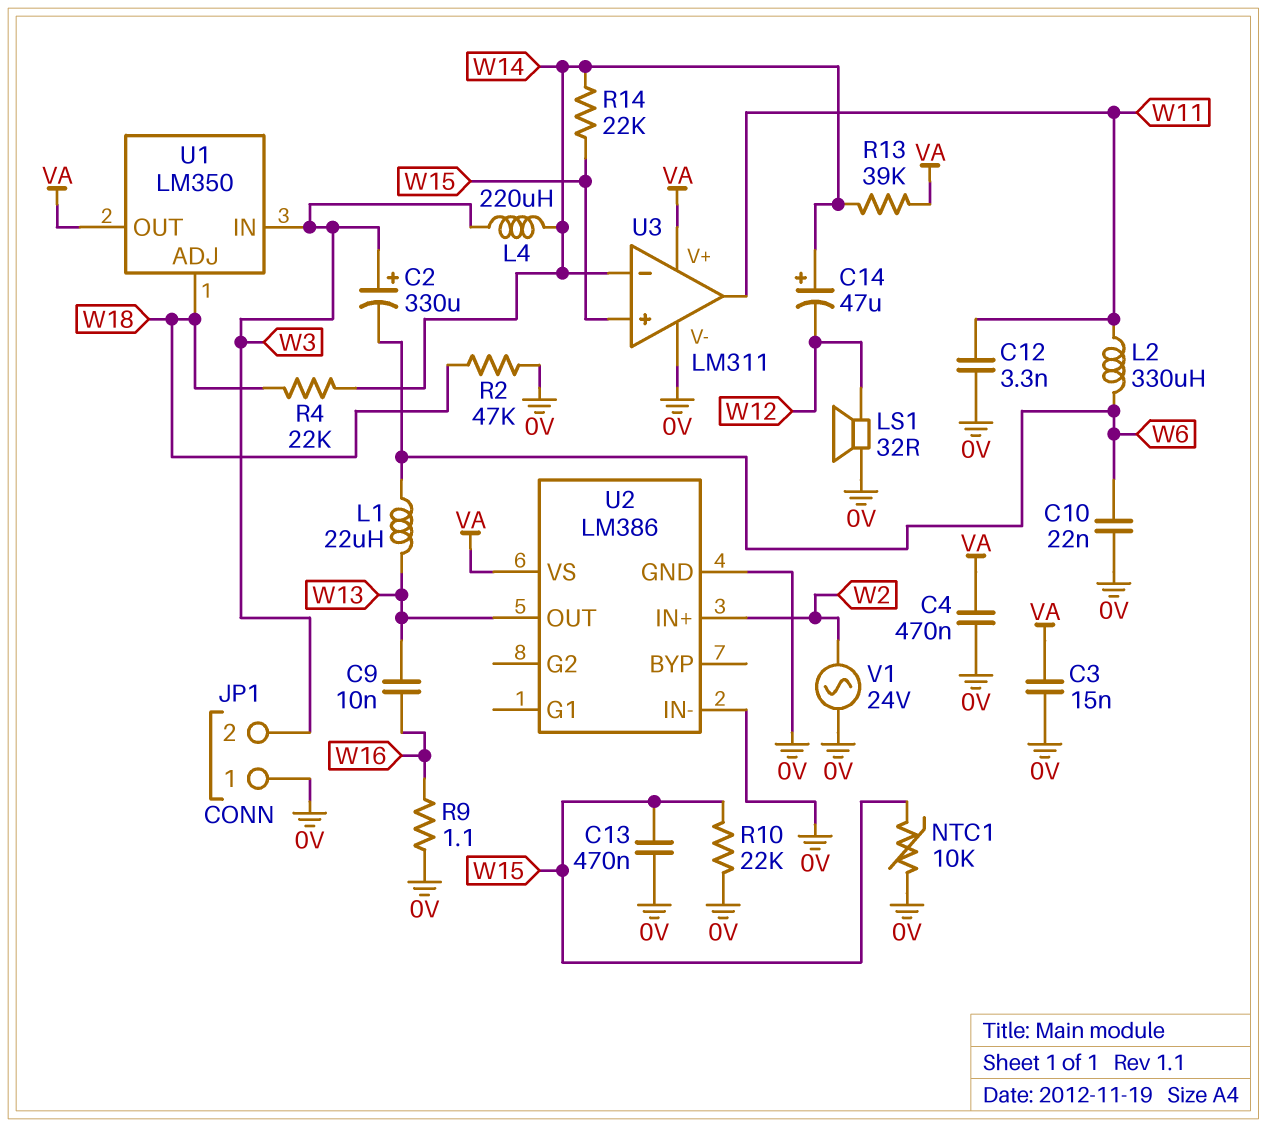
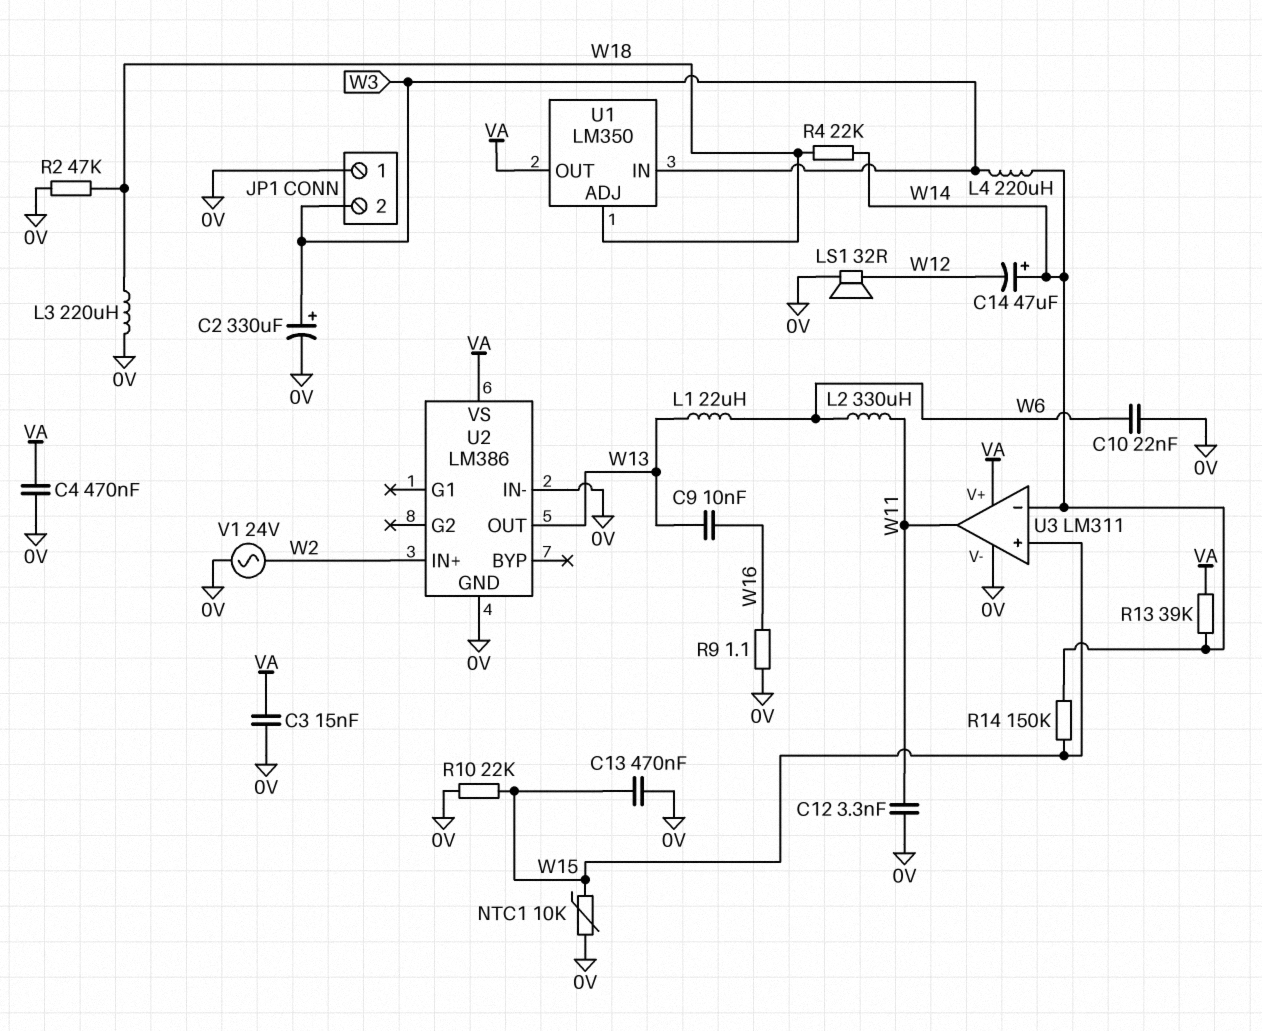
C2: 330uF (plus W3, minus W6) -> 330uF (plus W3, minus 0V)
L3: none -> 220uH (0V, W18)
R14: 22k (W14, W15) -> 150k (W14, W15)

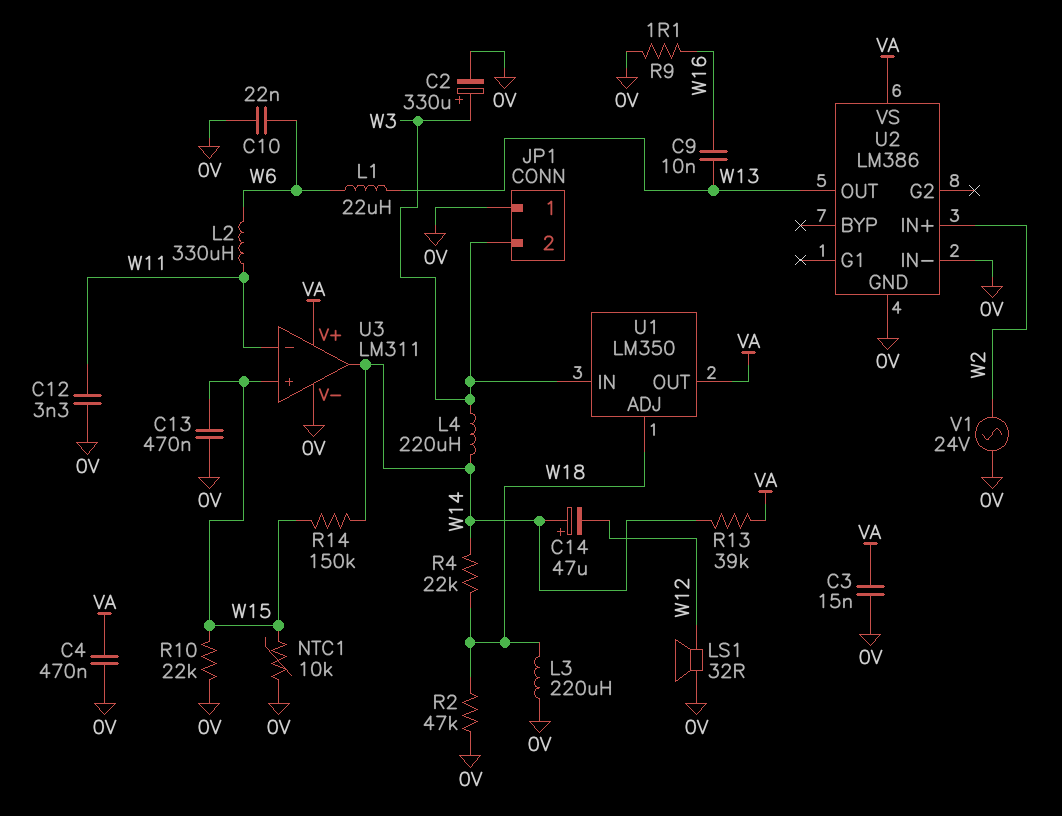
U3 pin in-: W14 -> W11
U3 pin out: W11 -> W14

